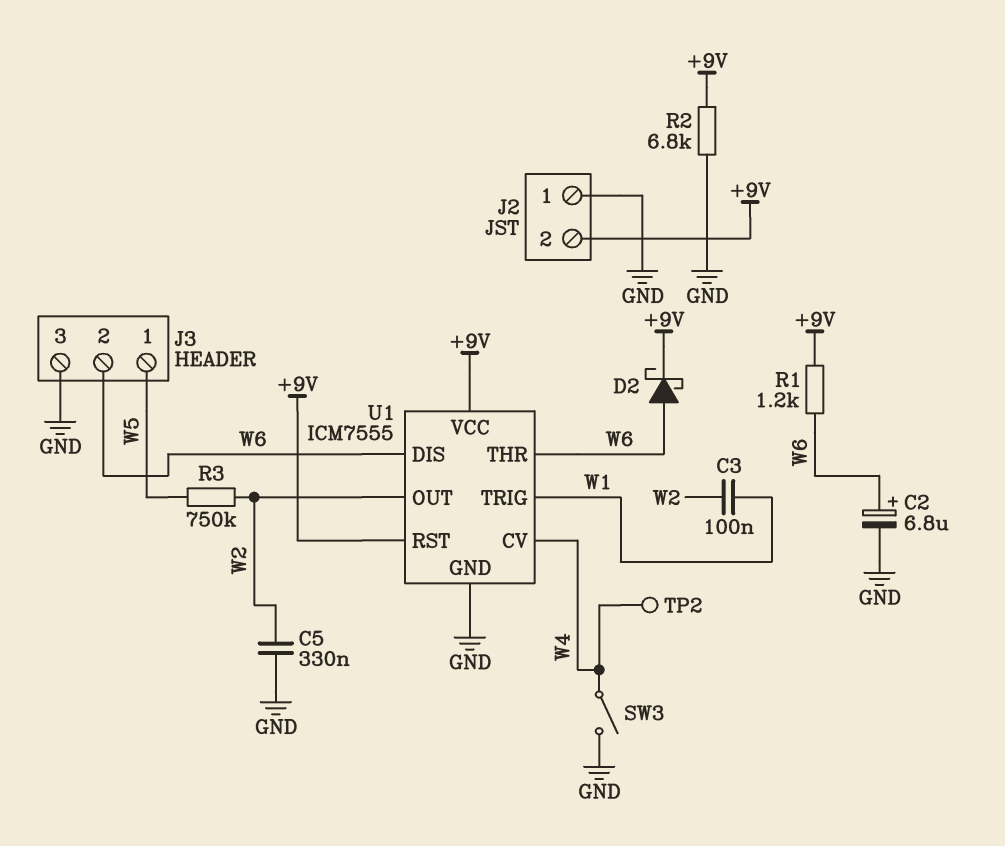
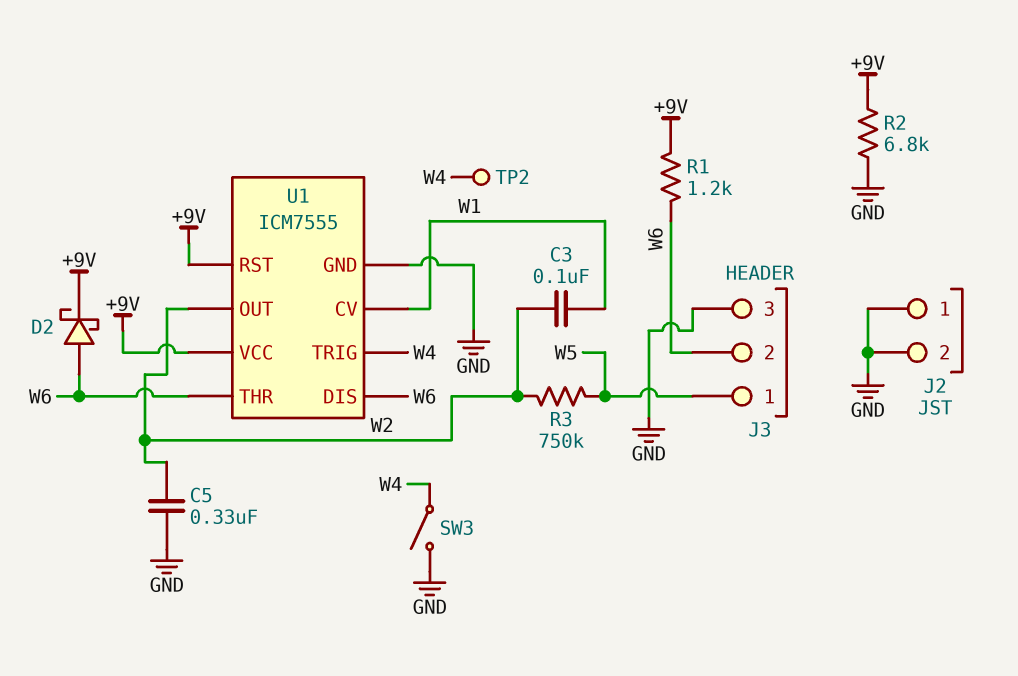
C2: 6.8uF (plus W6, minus GND) -> none
J2 pin 2: +9V -> GND
U1 pin CV: W4 -> W1
U1 pin TRIG: W1 -> W4

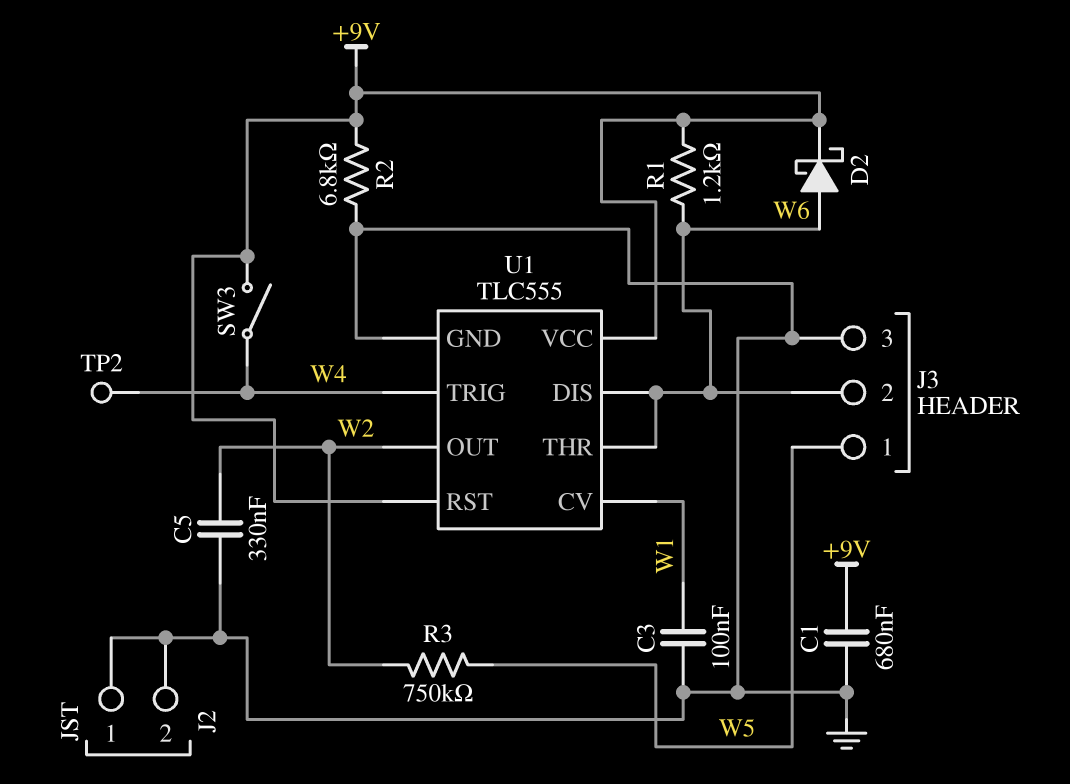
C1: none -> 680nF (+9V, GND)
C3: 100nF (W1, W2) -> 100nF (GND, W1)
SW3: switch (GND, W4) -> switch (+9V, W4)
U1: ICM7555 -> TLC555

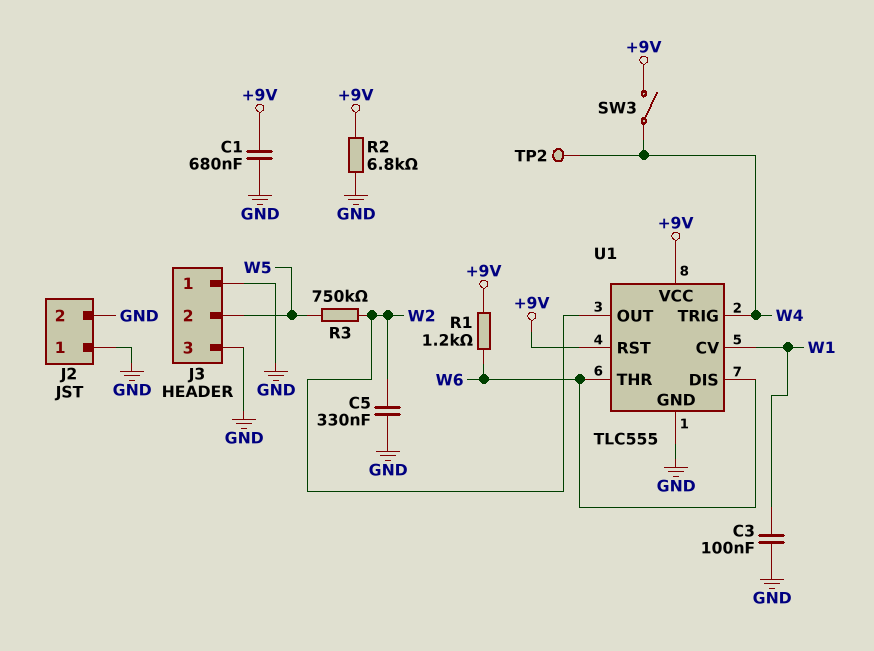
D2: schottky (A W6, K +9V) -> none
J3 pin 1: W5 -> GND
J3 pin 2: W6 -> W5

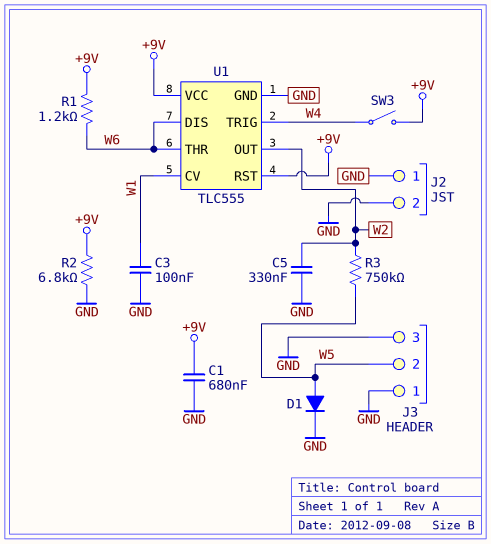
D1: none -> diode (A W5, K GND)
TP2: test point (W4) -> none

